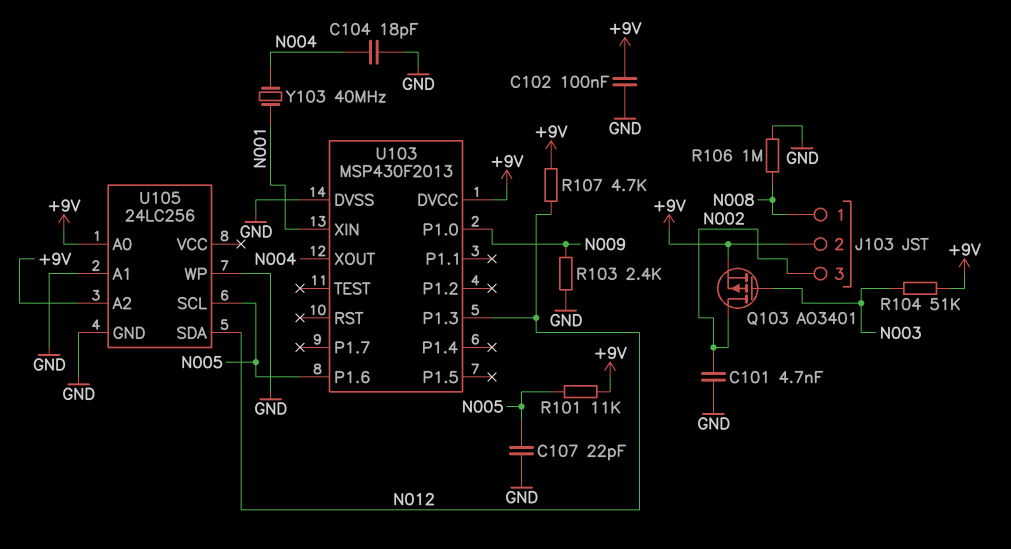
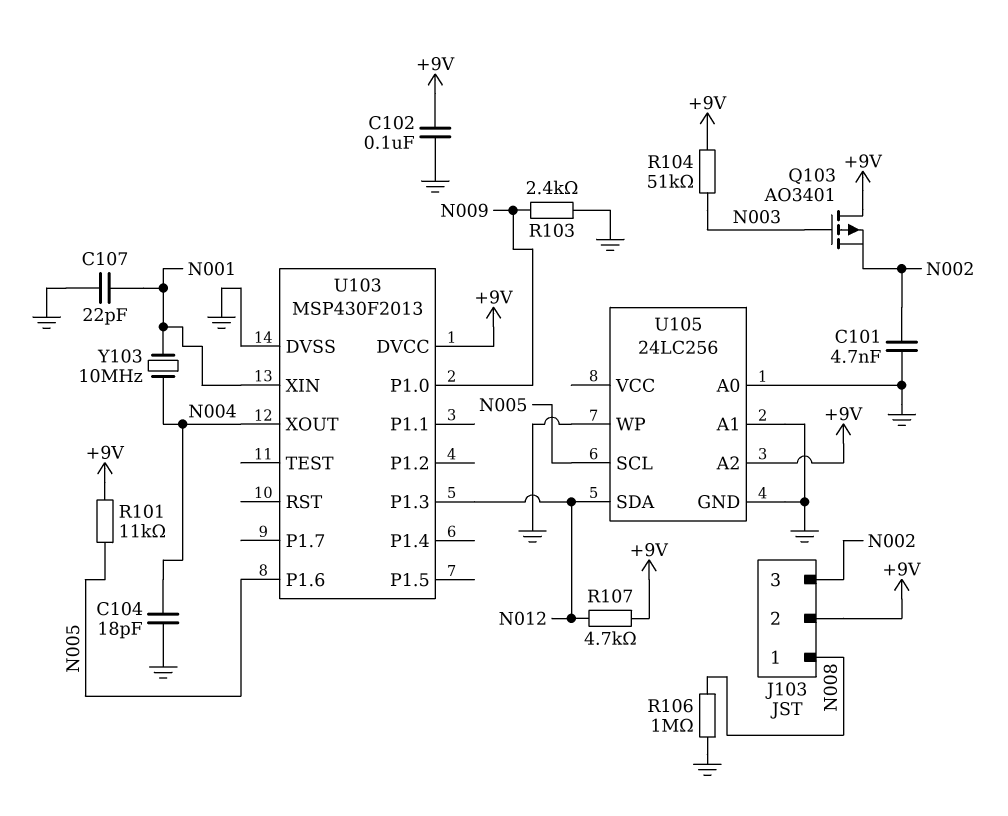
C107: 22pF (GND, N005) -> 22pF (GND, N001)
Q103: PMOS AO3401 (G N003, D N002, S +9V) -> PMOS AO3401 (G N003, D +9V, S N002)
U105 pin A0: +9V -> GND
Y103: 40MHz (N001, N004) -> 10MHz (N001, N004)

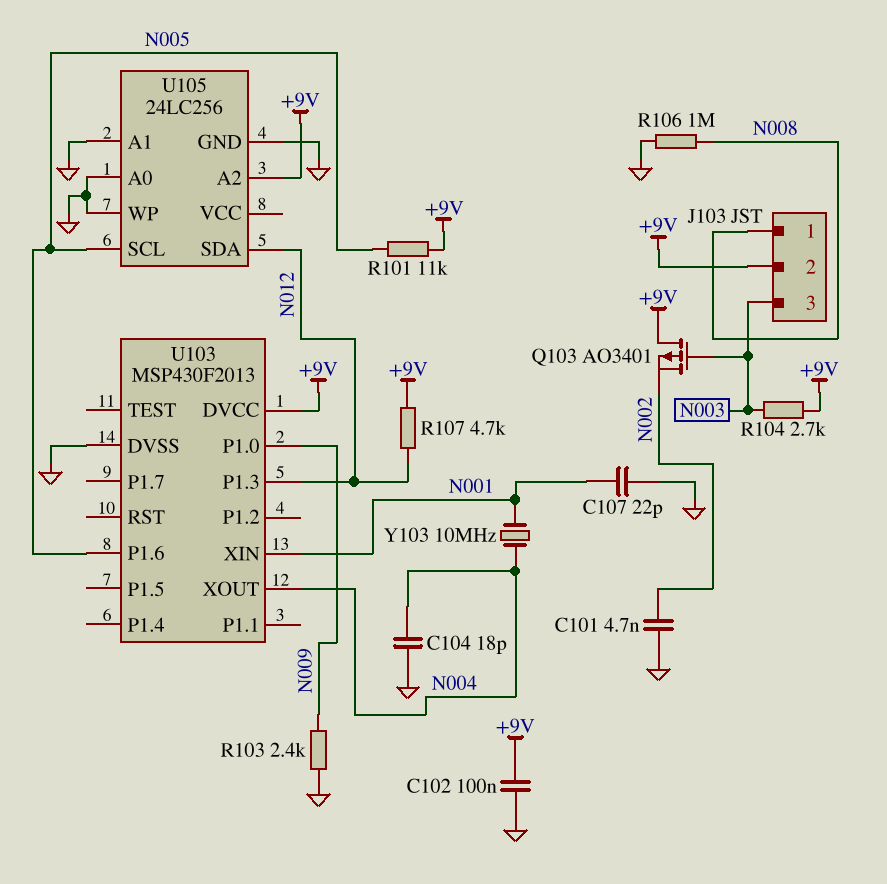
J103 pin 3: N002 -> N003
R104: 51k (+9V, N003) -> 2.7k (+9V, N003)

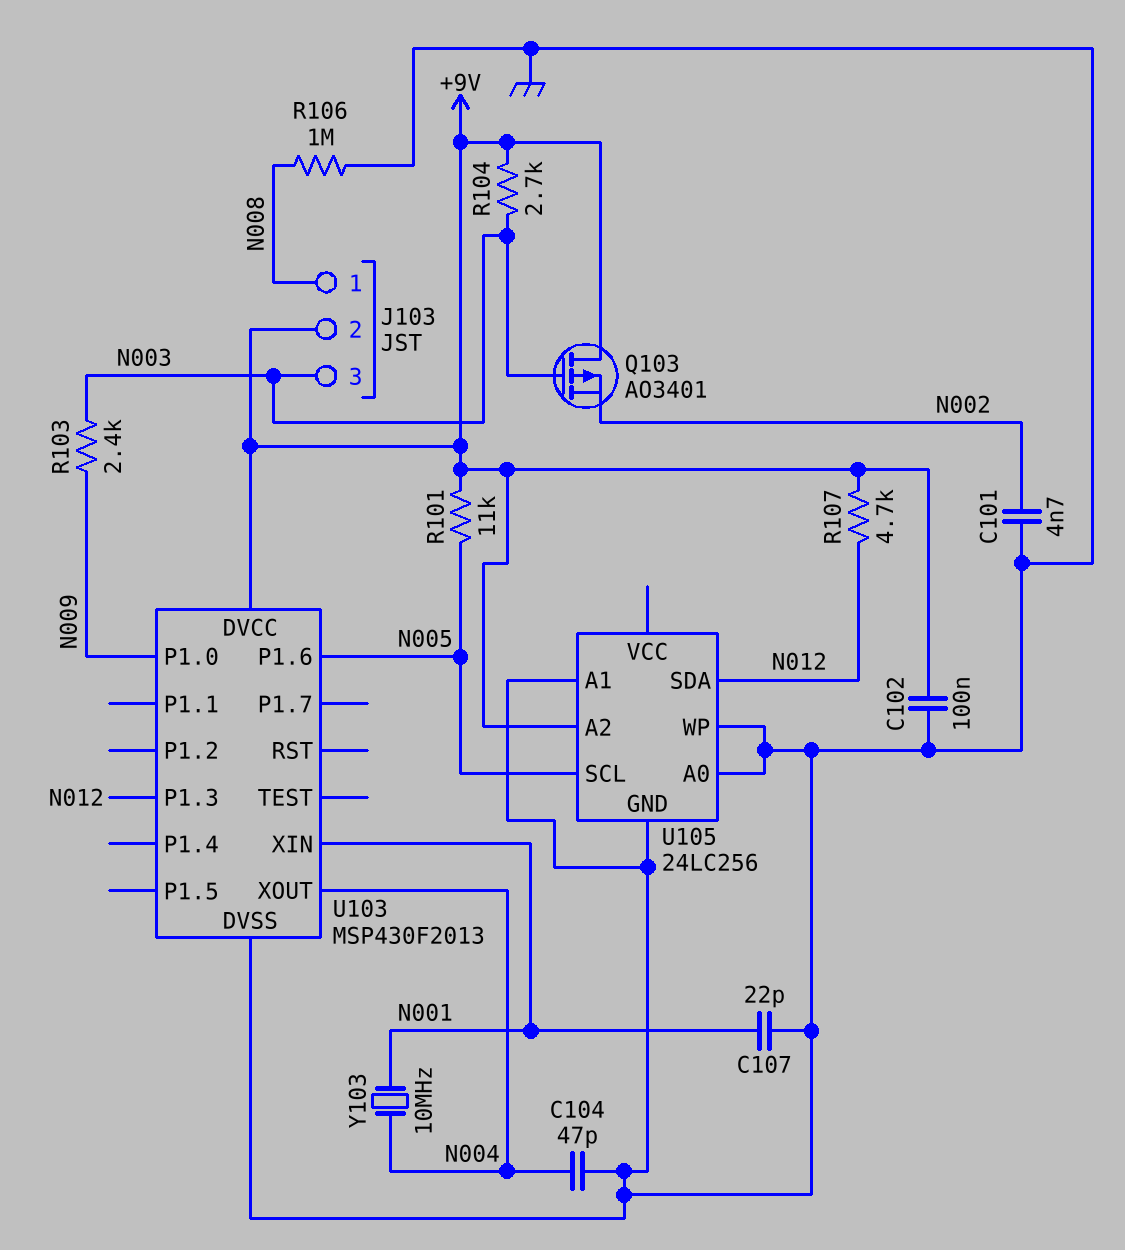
C104: 18pF (GND, N004) -> 47pF (GND, N004)
R103: 2.4k (GND, N009) -> 2.4k (N003, N009)

